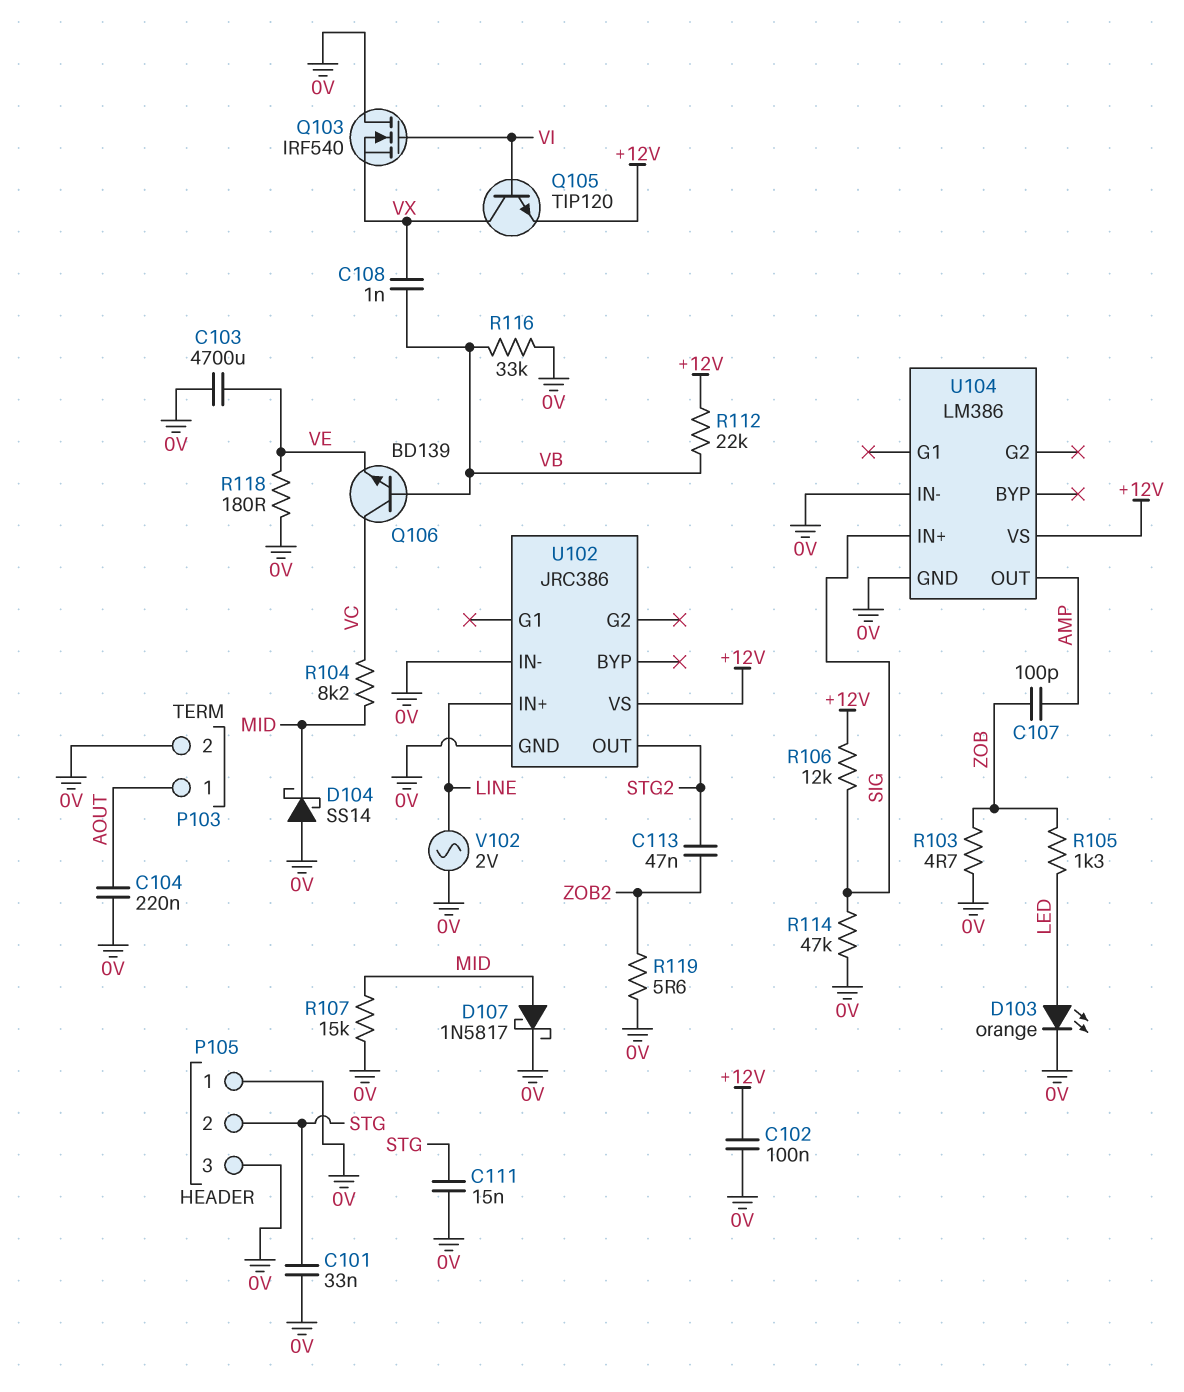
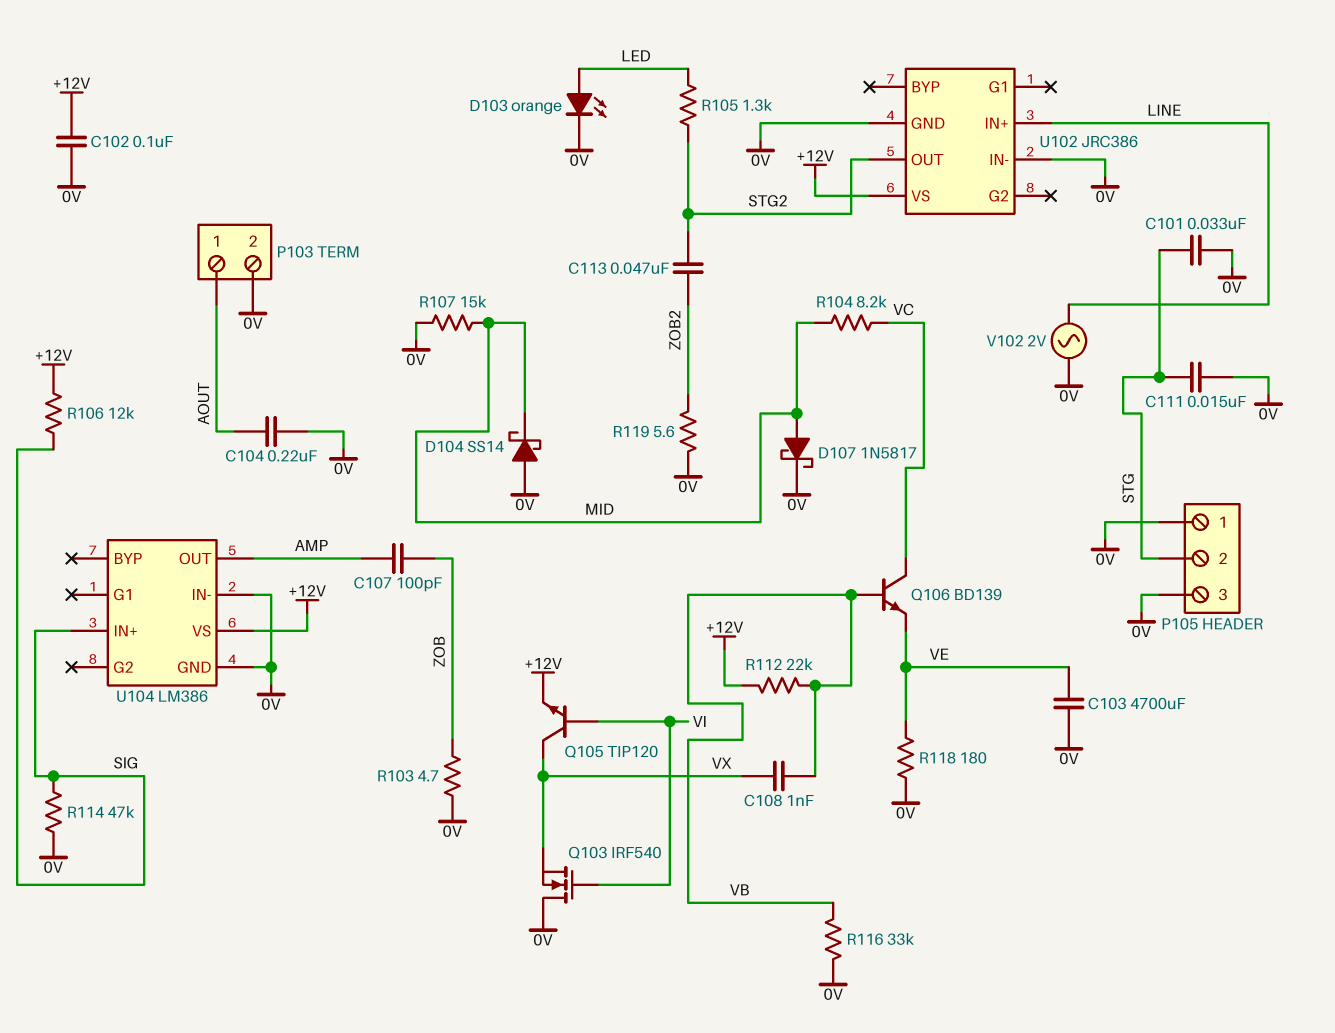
R105: 1.3k (LED, ZOB) -> 1.3k (LED, STG2)

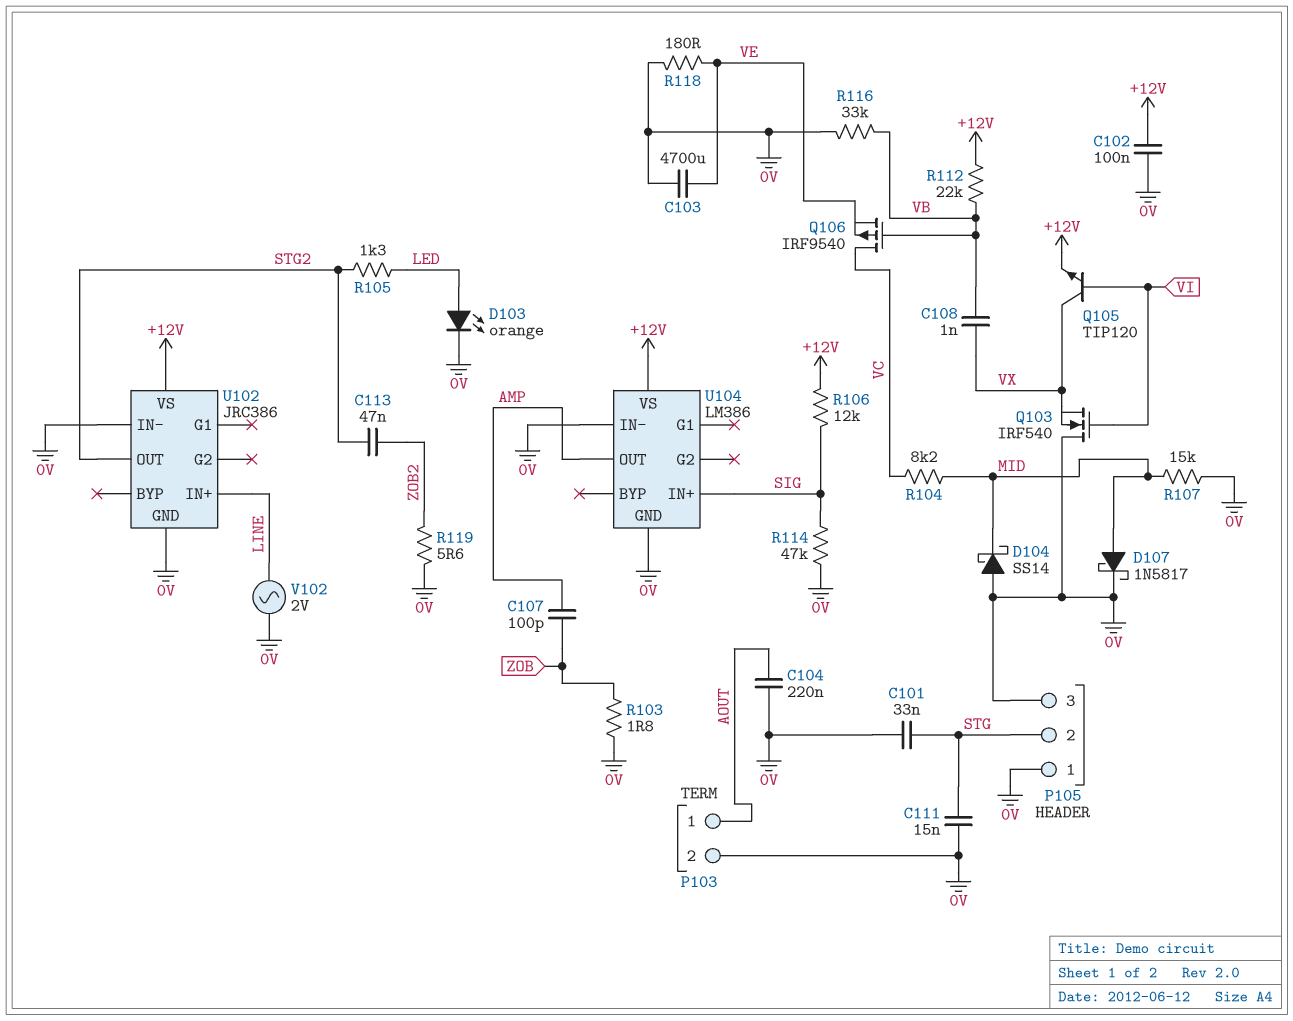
Q106: NPN BD139 (B VB, C VC, E VE) -> PMOS IRF9540 (G VB, D VC, S VE)
R103: 4.7 (0V, ZOB) -> 1.8 (0V, ZOB)

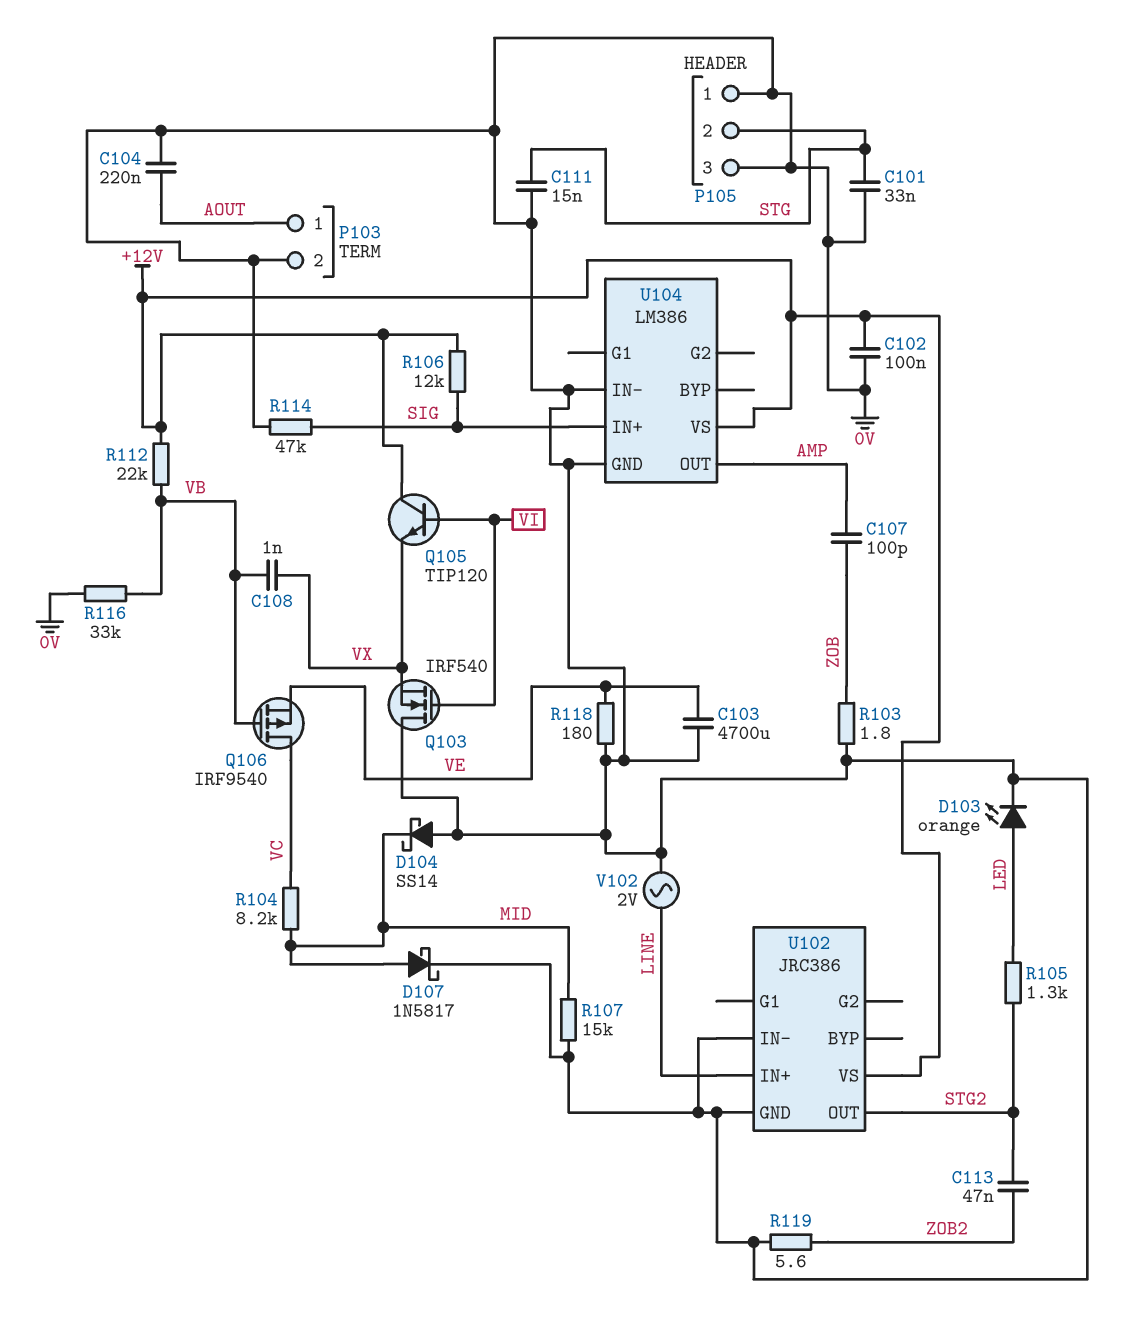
Q105: NPN TIP120 (B VI, C VX, E +12V) -> NPN TIP120 (B VI, C +12V, E VX)

